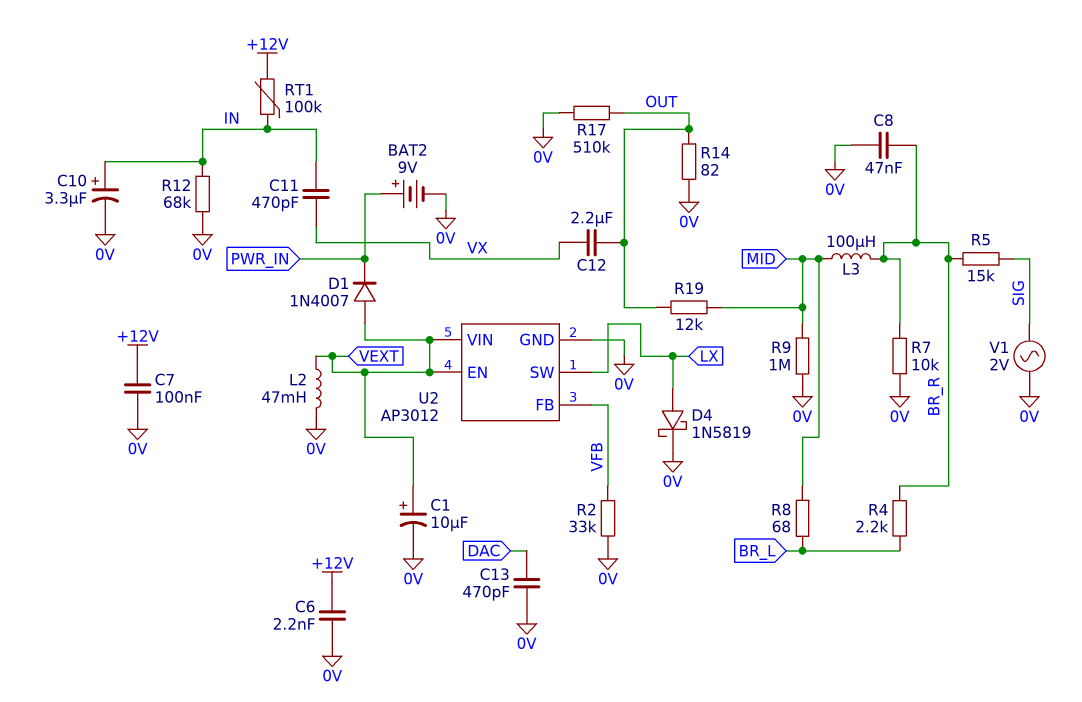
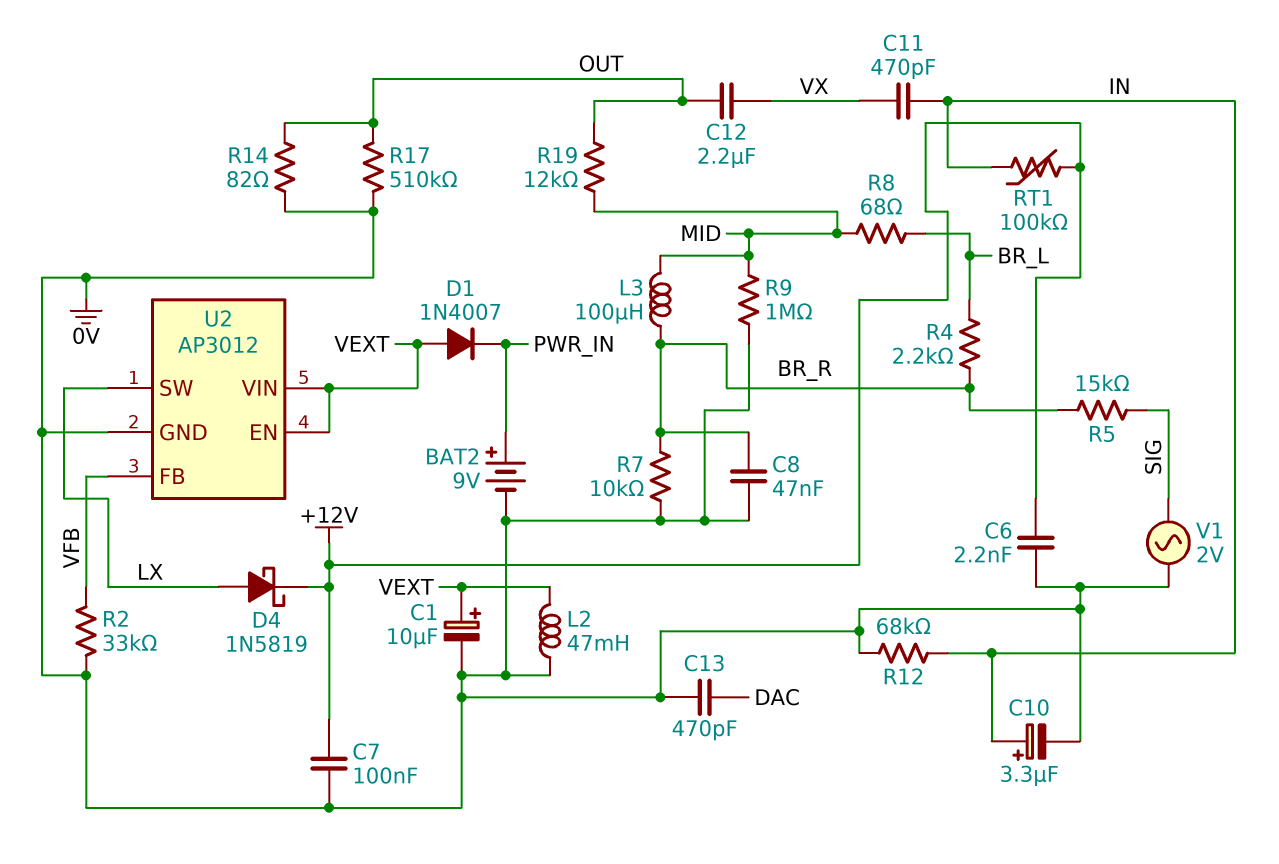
D4: schottky 1N5819 (A LX, K 0V) -> schottky 1N5819 (A LX, K +12V)

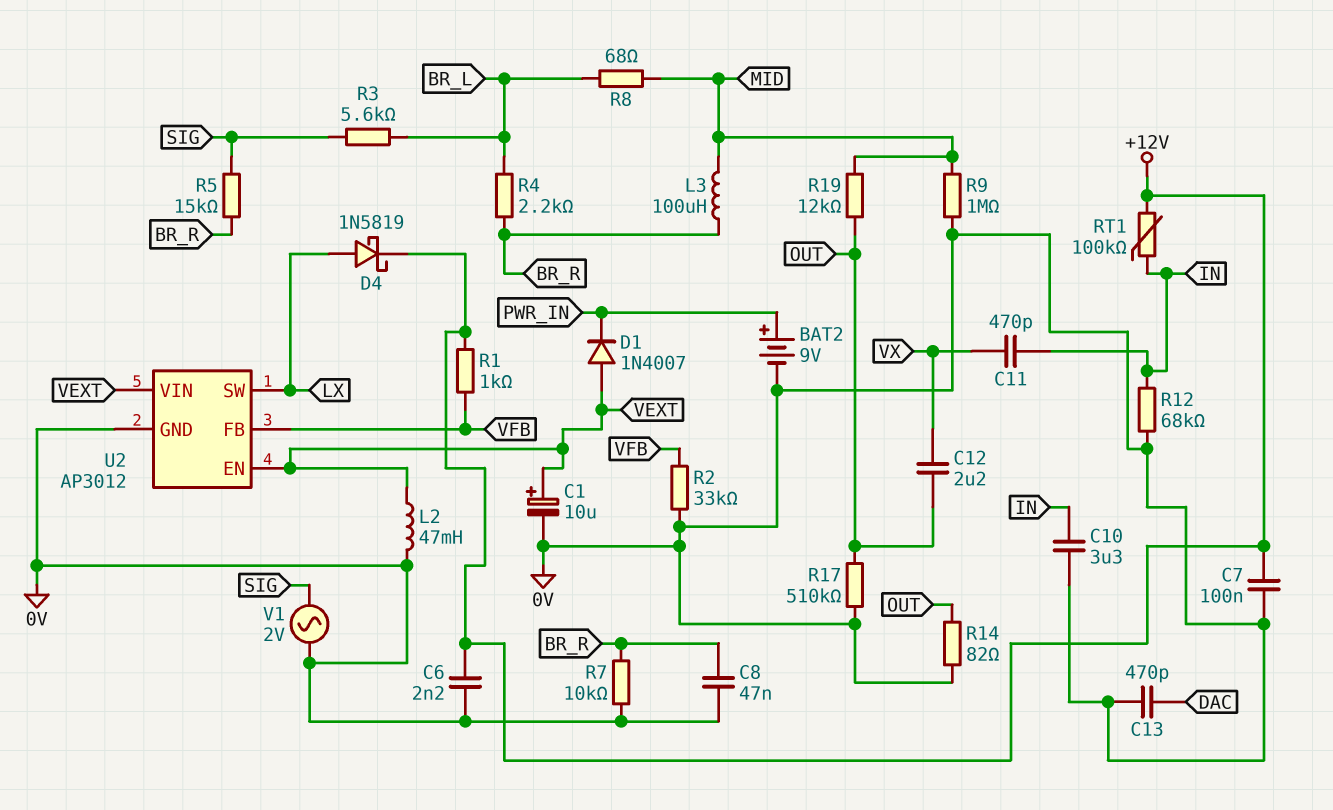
C10: 3.3uF (plus IN, minus 0V) -> 3.3uF (0V, IN)
R1: none -> 1k (+12V, VFB)
R3: none -> 5.6k (BR_L, SIG)

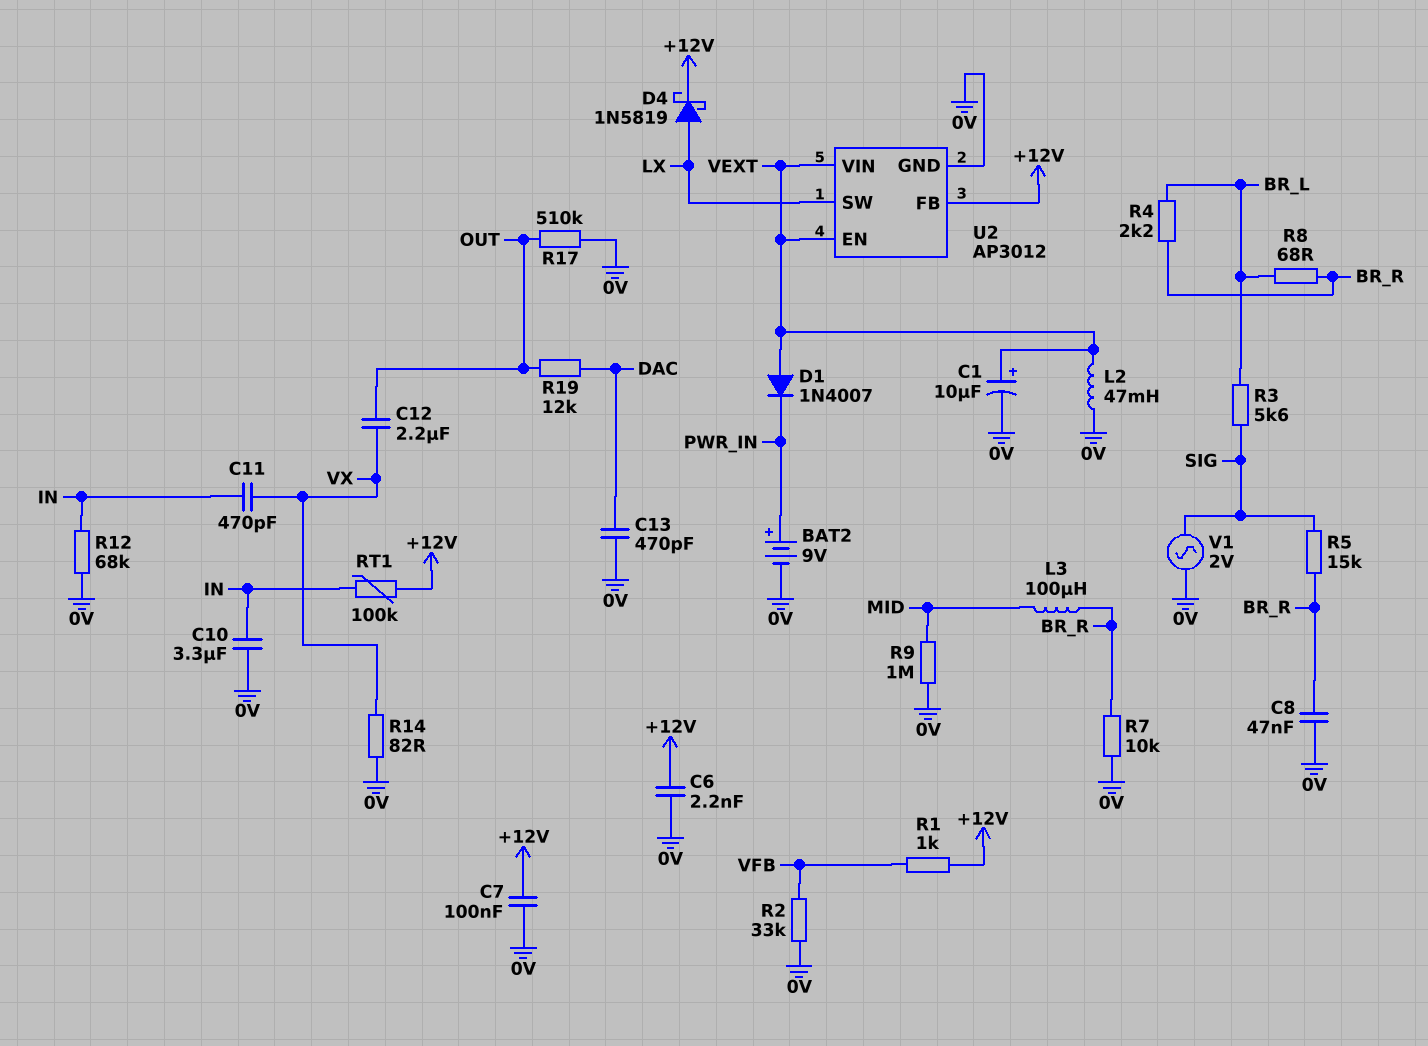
R8: 68 (BR_L, MID) -> 68 (BR_L, BR_R)
R14: 82 (0V, OUT) -> 82 (0V, VX)
R19: 12k (MID, OUT) -> 12k (DAC, OUT)
U2 pin FB: VFB -> +12V

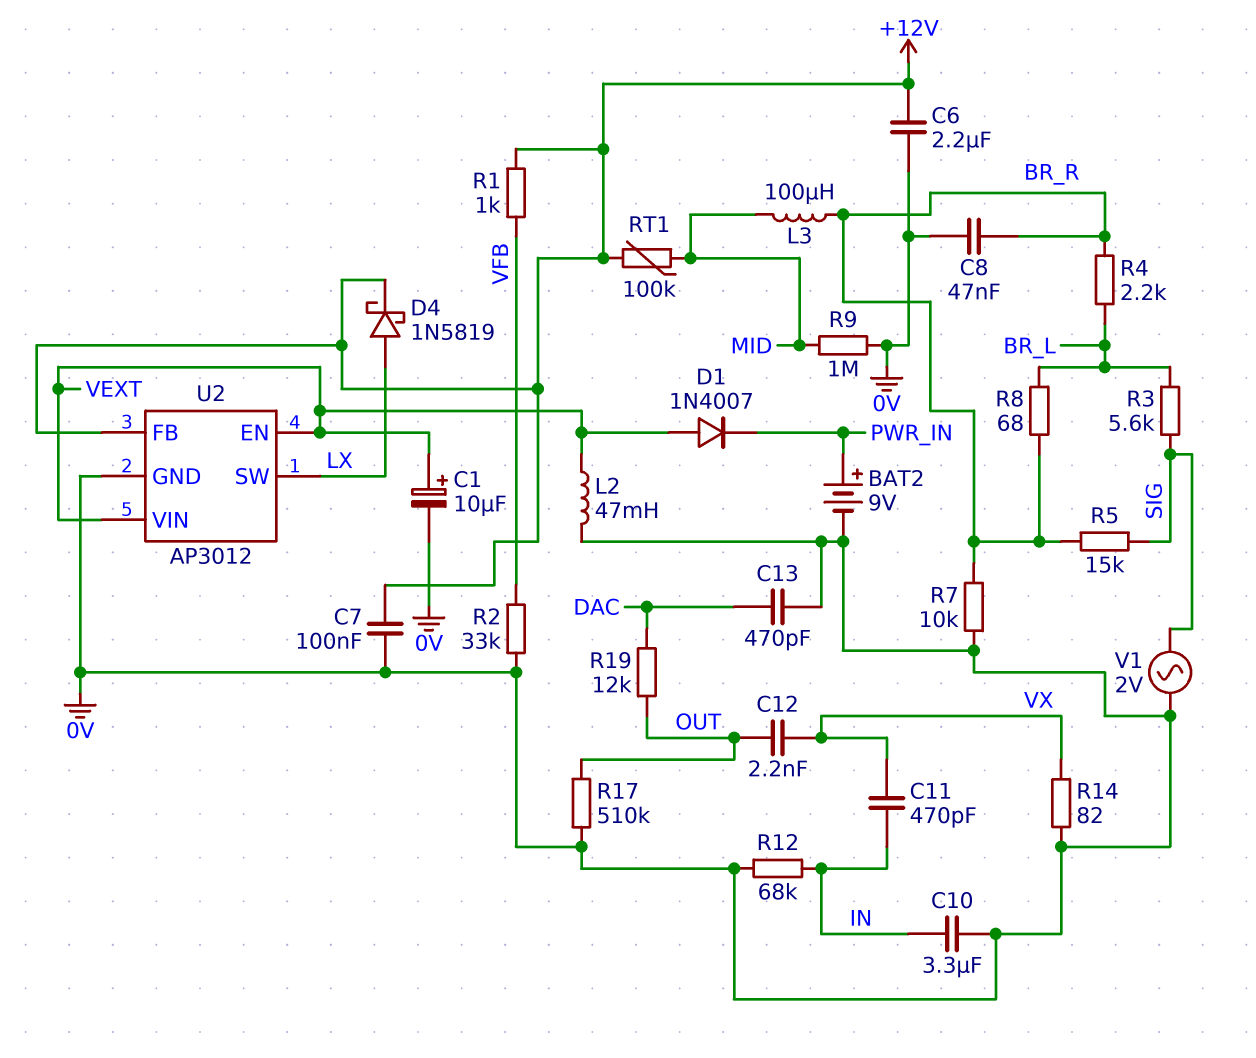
C6: 2.2nF (+12V, 0V) -> 2.2uF (+12V, 0V)
C12: 2.2uF (OUT, VX) -> 2.2nF (OUT, VX)
RT1: 100k (+12V, IN) -> 100k (+12V, MID)

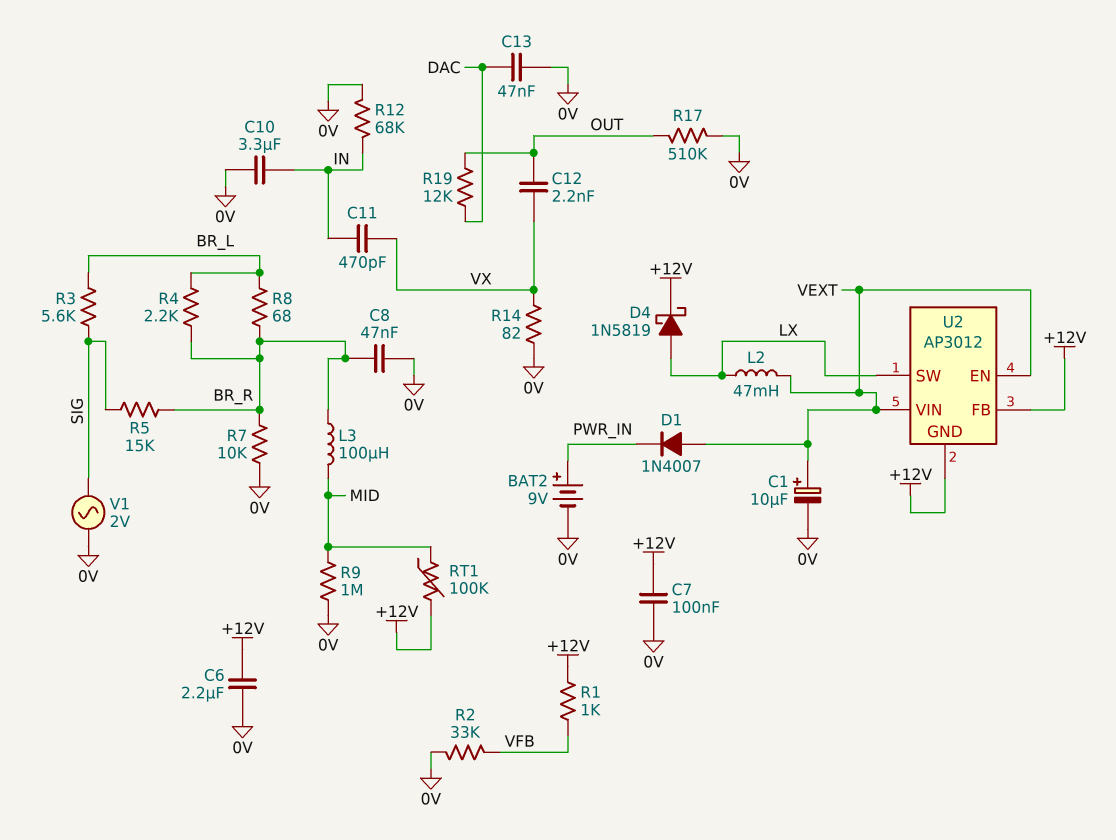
C13: 470pF (0V, DAC) -> 47nF (0V, DAC)
L2: 47mH (0V, VEXT) -> 47mH (LX, VEXT)
U2 pin GND: 0V -> +12V

